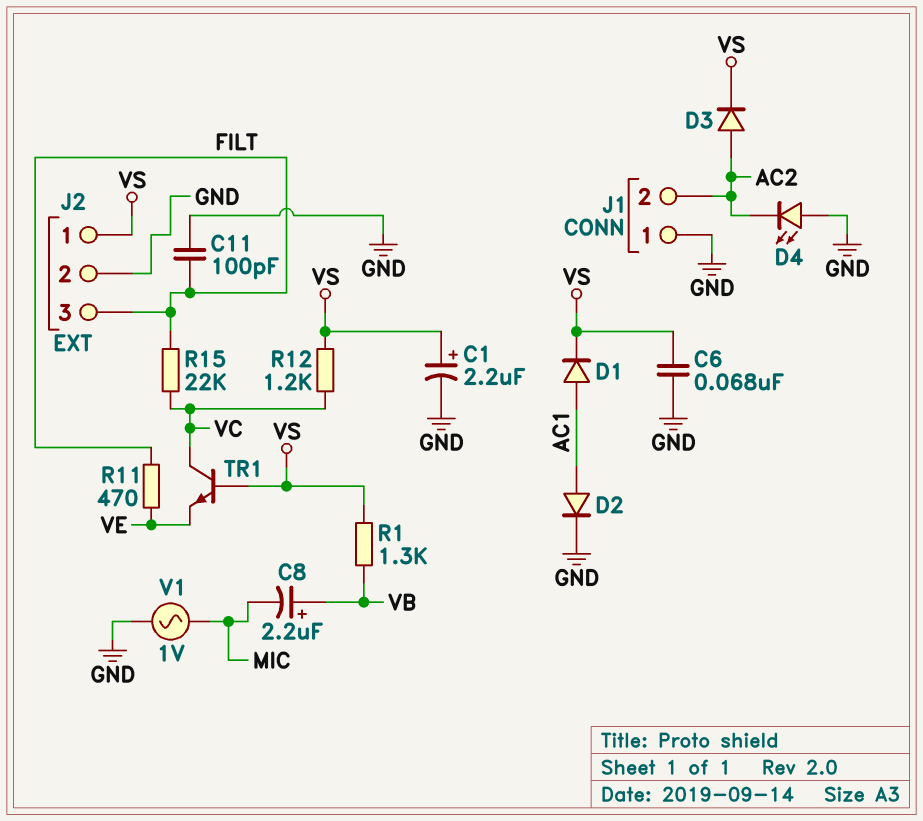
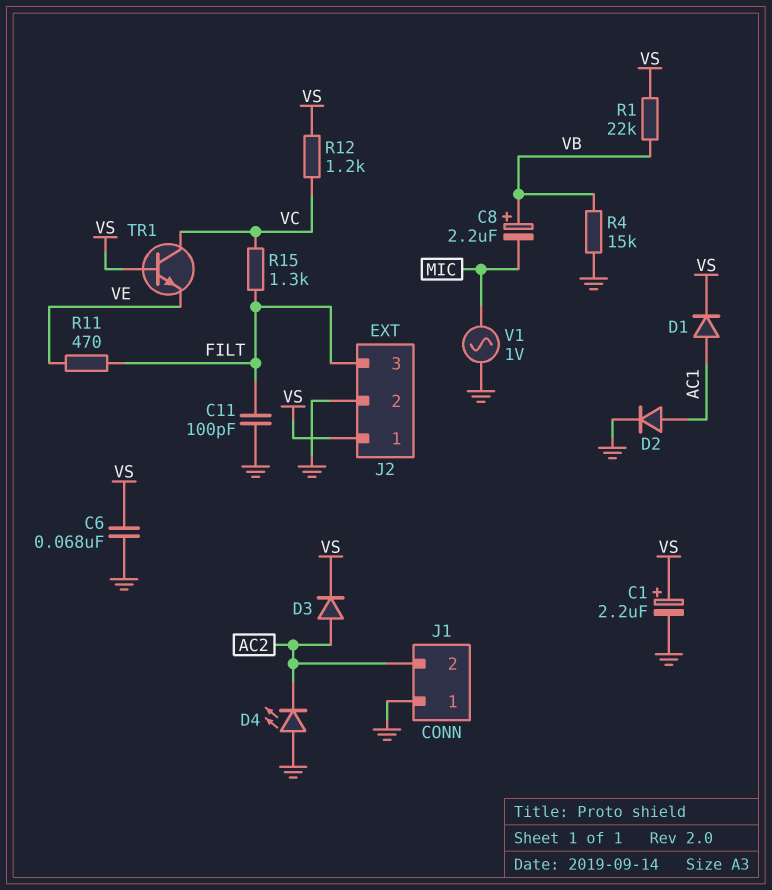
R1: 1.3k (VB, VS) -> 22k (VB, VS)
R4: none -> 15k (GND, VB)
R15: 22k (FILT, VC) -> 1.3k (FILT, VC)

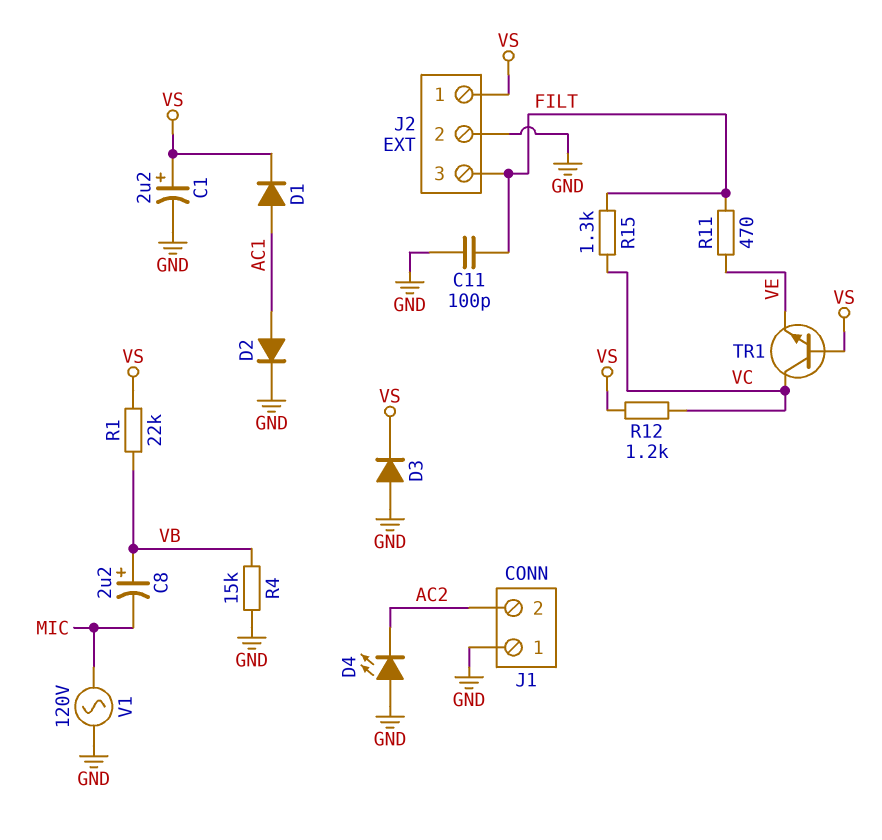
C6: 68nF (GND, VS) -> none
D3: diode (A AC2, K VS) -> diode (A GND, K VS)
V1: AC 1V (GND, MIC) -> AC 120V (GND, MIC)

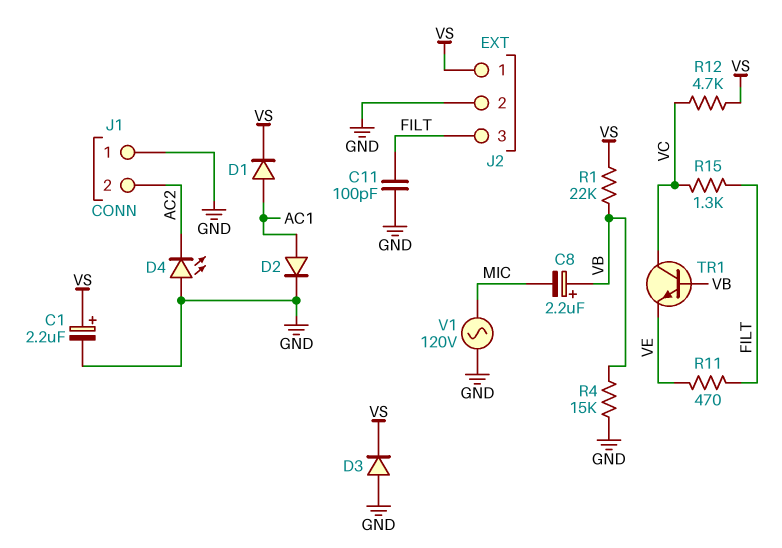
R12: 1.2k (VC, VS) -> 4.7k (VC, VS)
TR1: NPN (B VS, C VC, E VE) -> NPN (B VB, C VC, E VE)

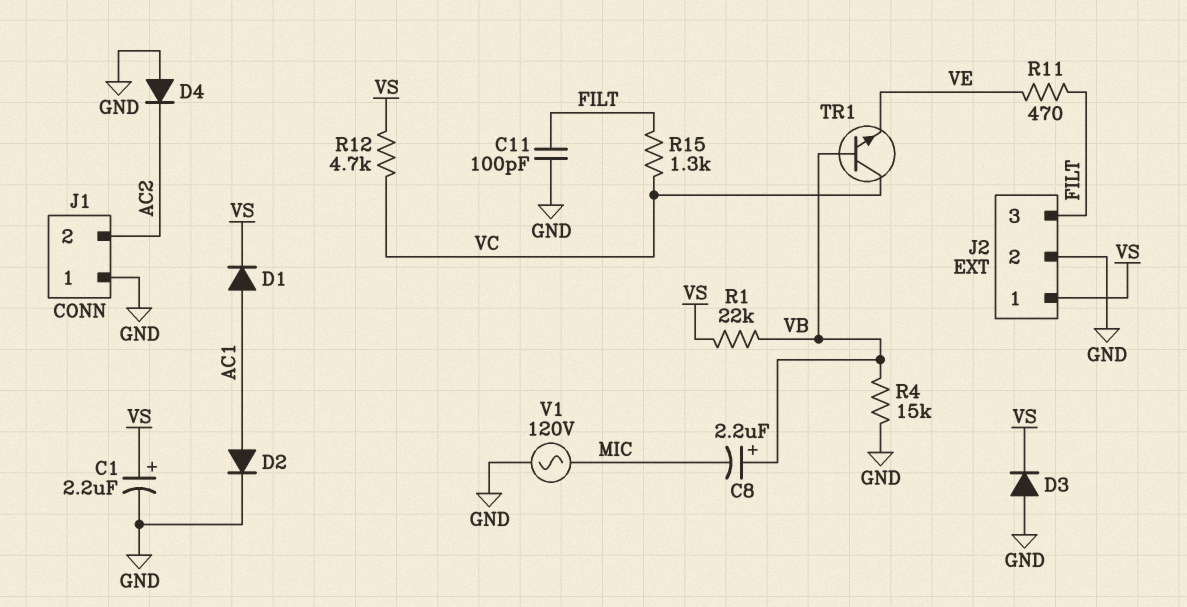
D4: LED (A GND, K AC2) -> diode (A GND, K AC2)

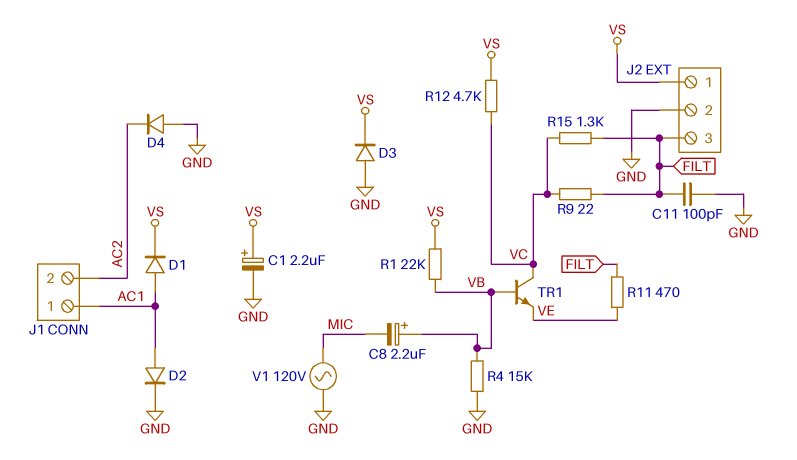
J1 pin 1: GND -> AC1
R9: none -> 22 (FILT, VC)

